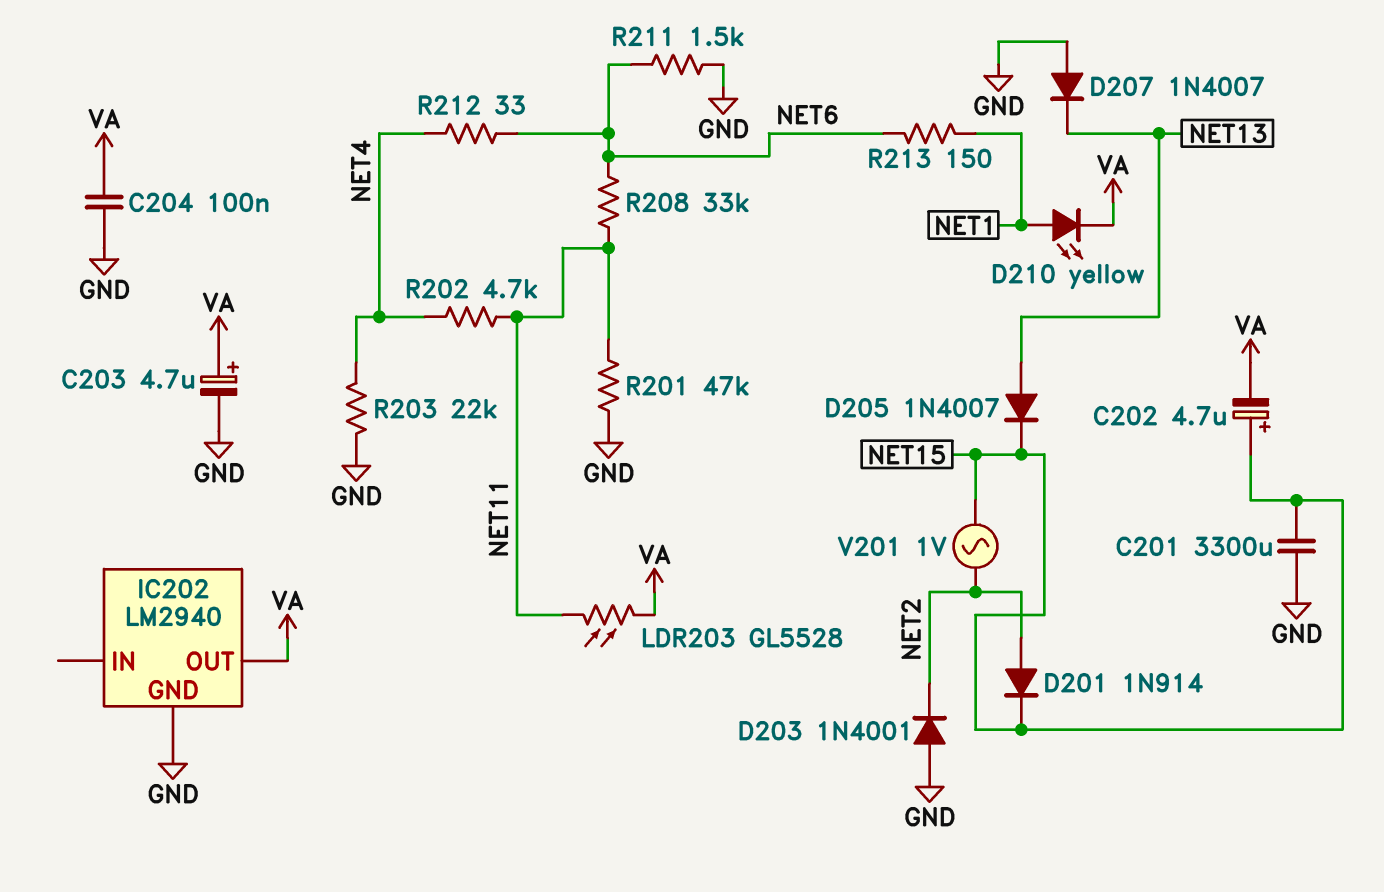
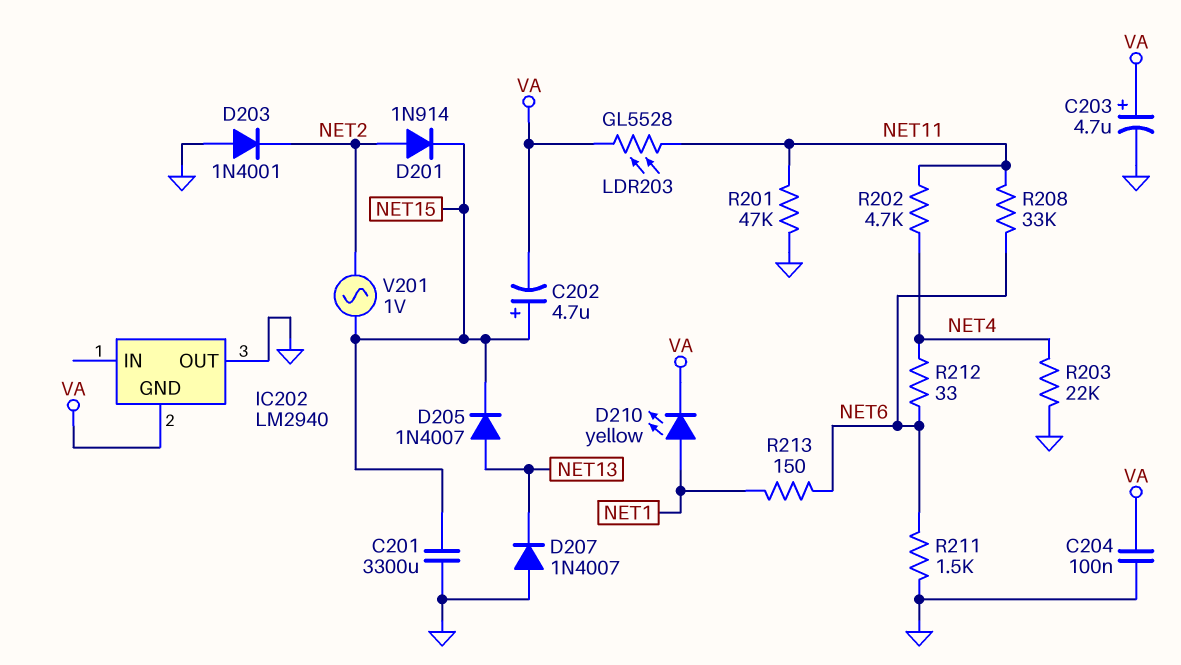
IC202 pin GND: GND -> VA
IC202 pin OUT: VA -> GND

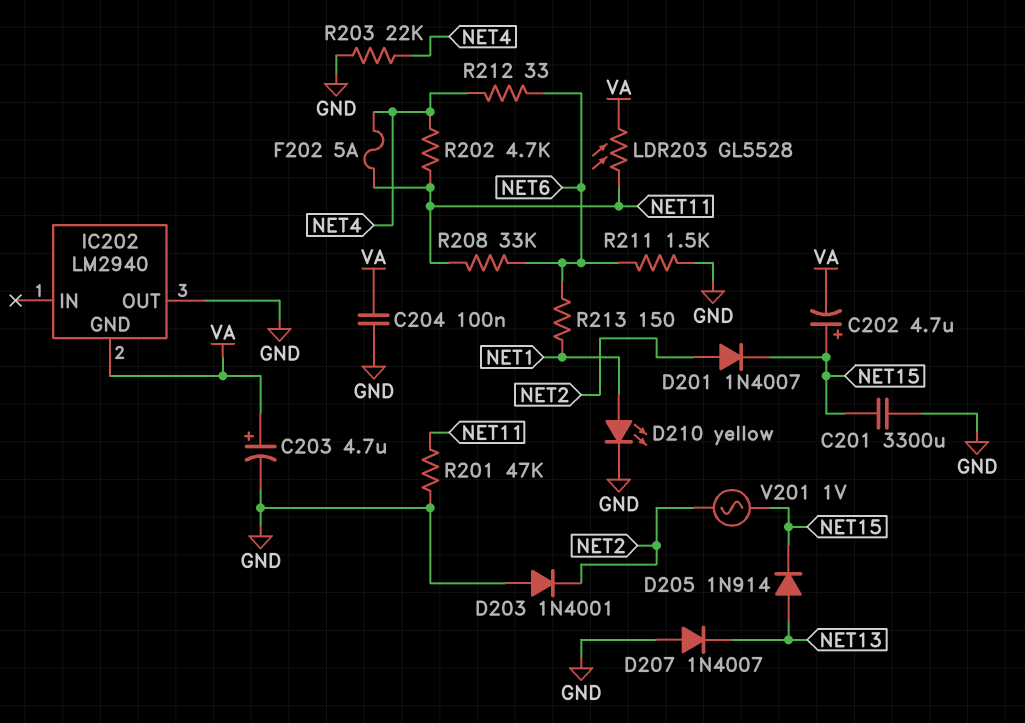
D201: diode 1N914 (A NET2, K NET15) -> diode 1N4007 (A NET2, K NET15)
D205: diode 1N4007 (A NET13, K NET15) -> diode 1N914 (A NET13, K NET15)
D210: LED yellow (A NET1, K VA) -> LED yellow (A NET1, K GND)
F202: none -> 5A (NET4, NET11)

